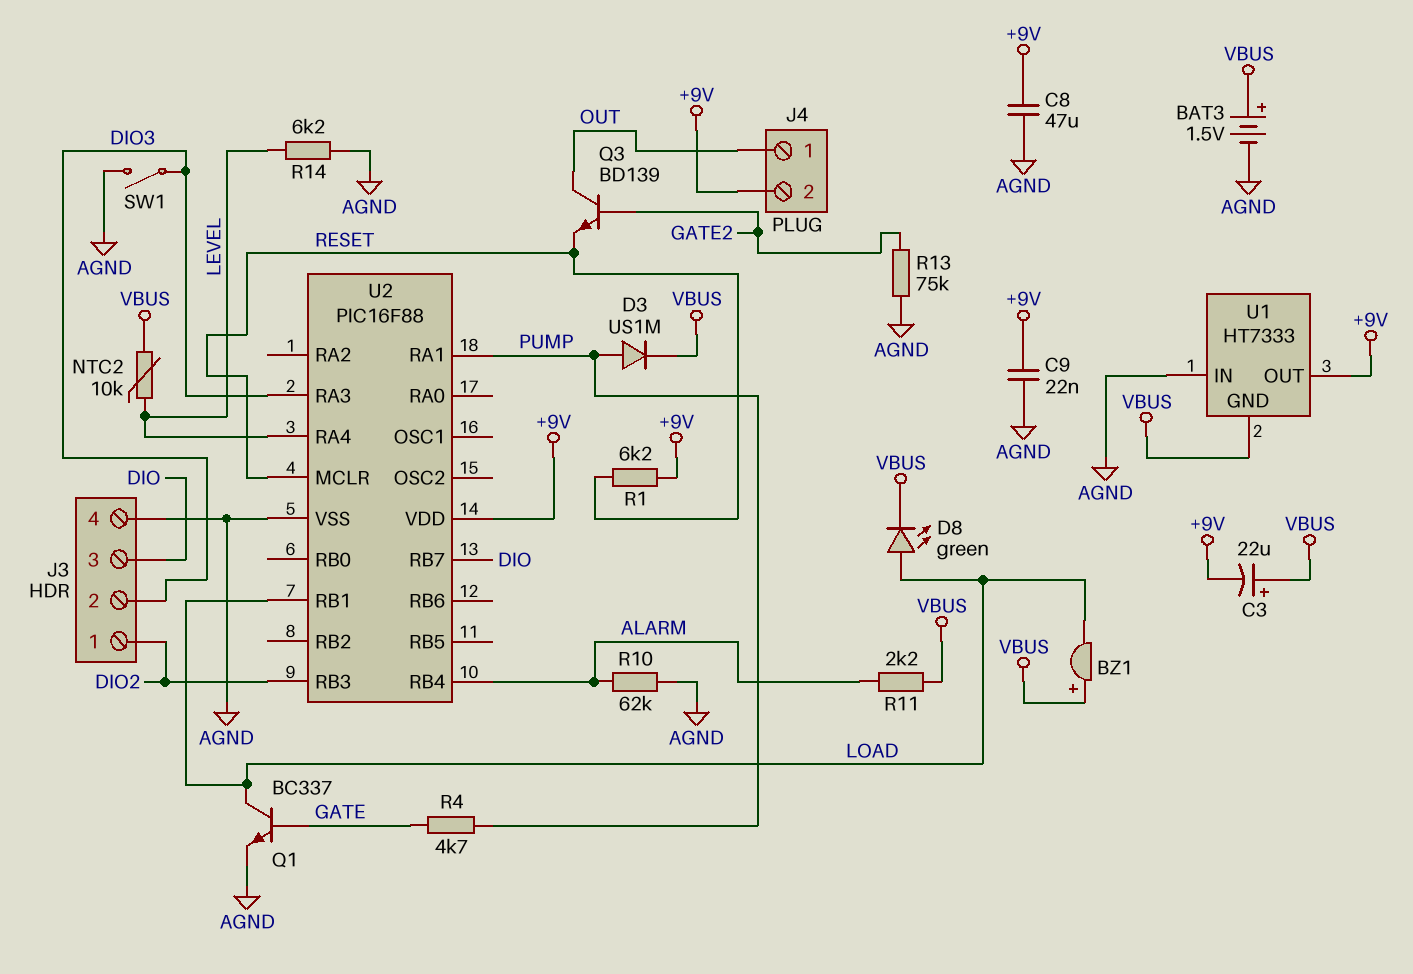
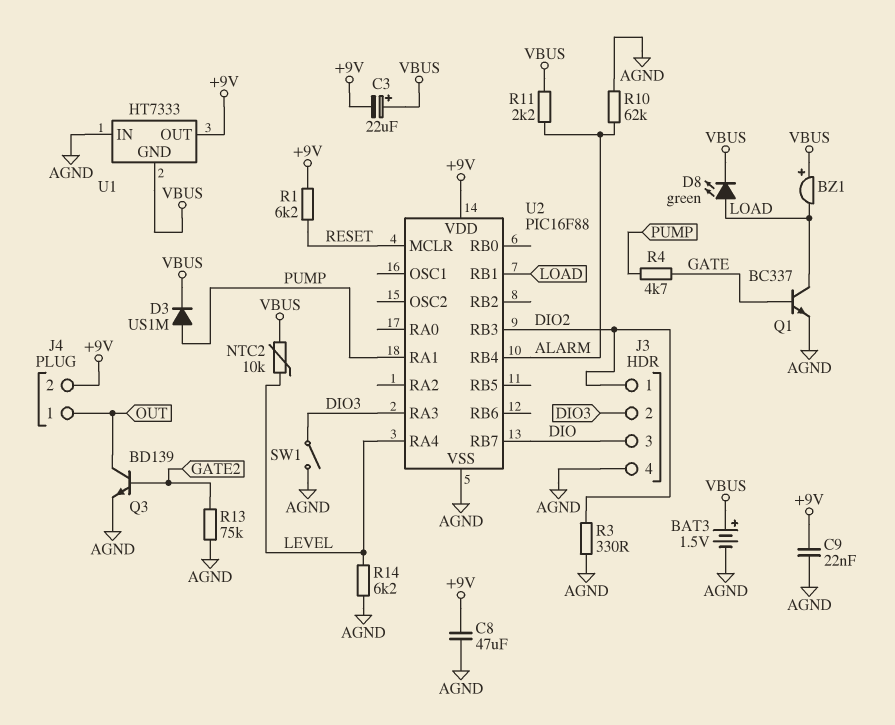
Q3: NPN BD139 (B GATE2, C OUT, E RESET) -> NPN BD139 (B GATE2, C OUT, E AGND)
R3: none -> 330 (AGND, DIO2)

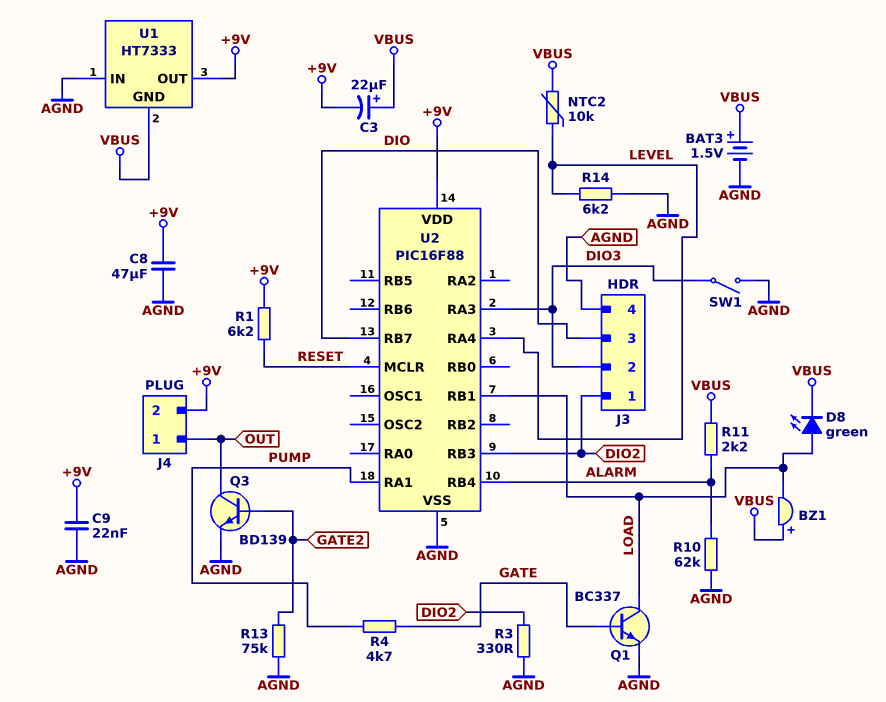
D3: diode US1M (A PUMP, K VBUS) -> none

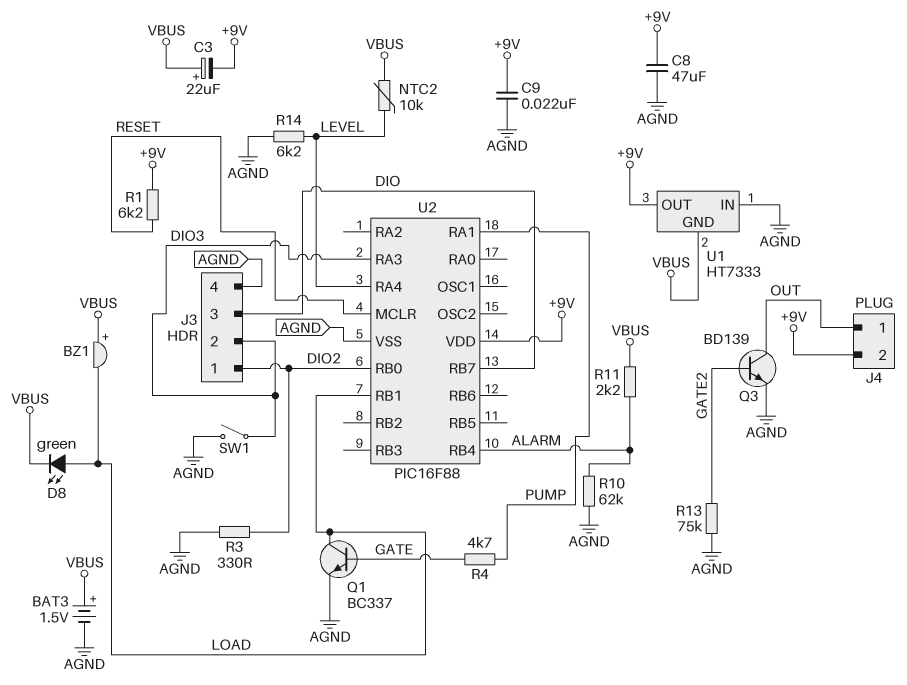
U2 pin RB0: none -> DIO2
U2 pin RB3: DIO2 -> none

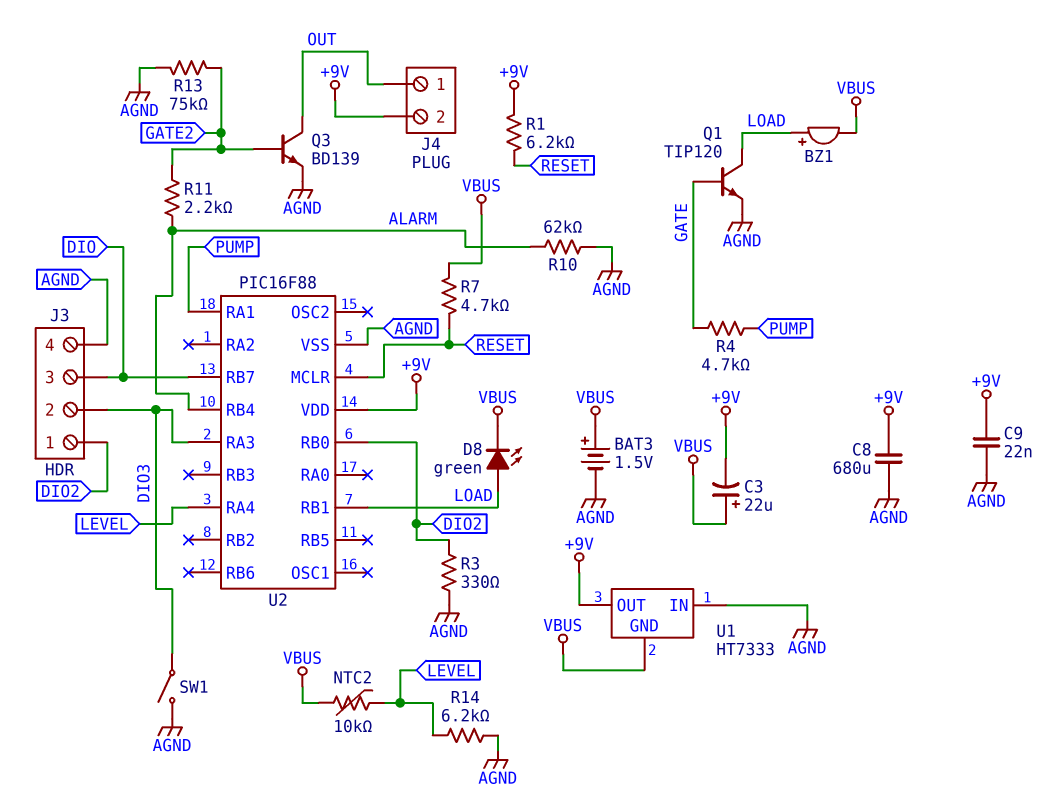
BZ1: buzzer (plus VBUS, minus LOAD) -> buzzer (plus LOAD, minus VBUS)
C8: 47uF (+9V, AGND) -> 680uF (+9V, AGND)
Q1: NPN BC337 (B GATE, C LOAD, E AGND) -> NPN TIP120 (B GATE, C LOAD, E AGND)
R7: none -> 4.7k (RESET, VBUS)
R11: 2.2k (ALARM, VBUS) -> 2.2k (ALARM, GATE2)

